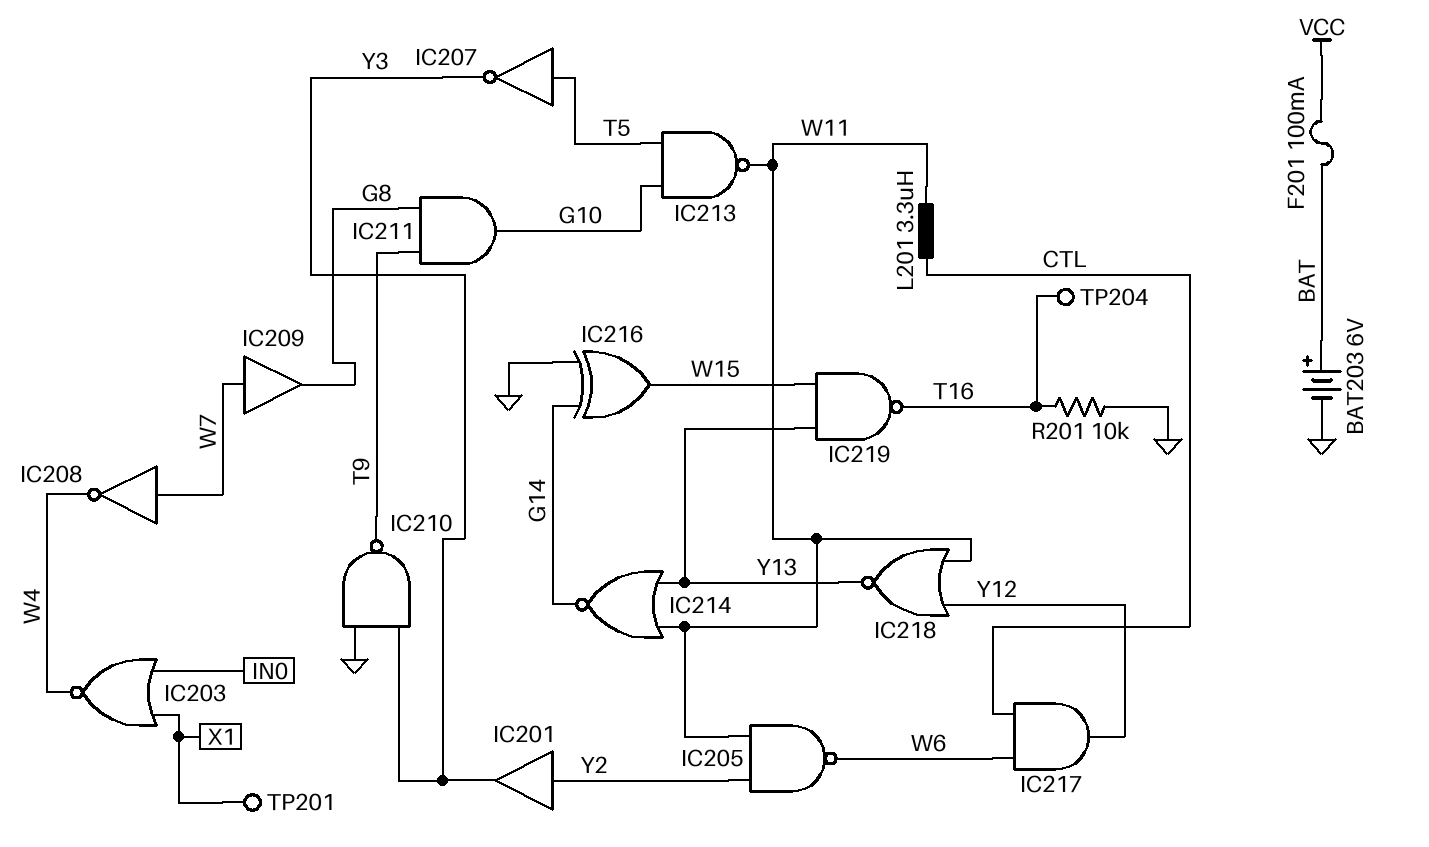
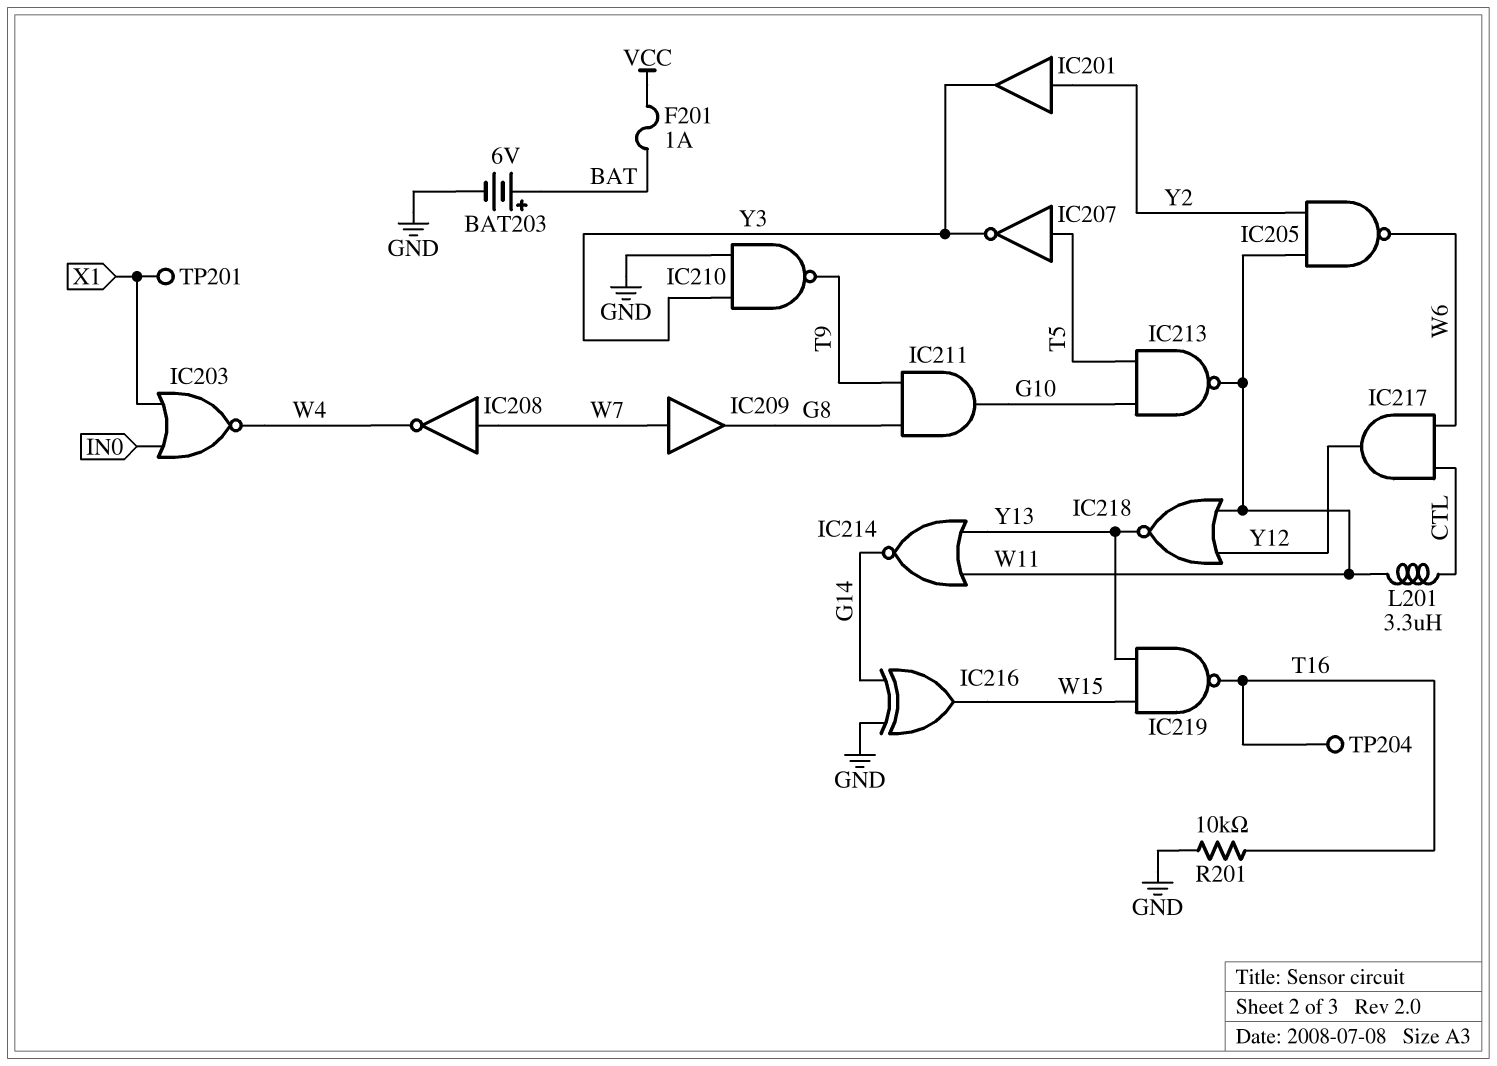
F201: 100mA (BAT, VCC) -> 1A (BAT, VCC)

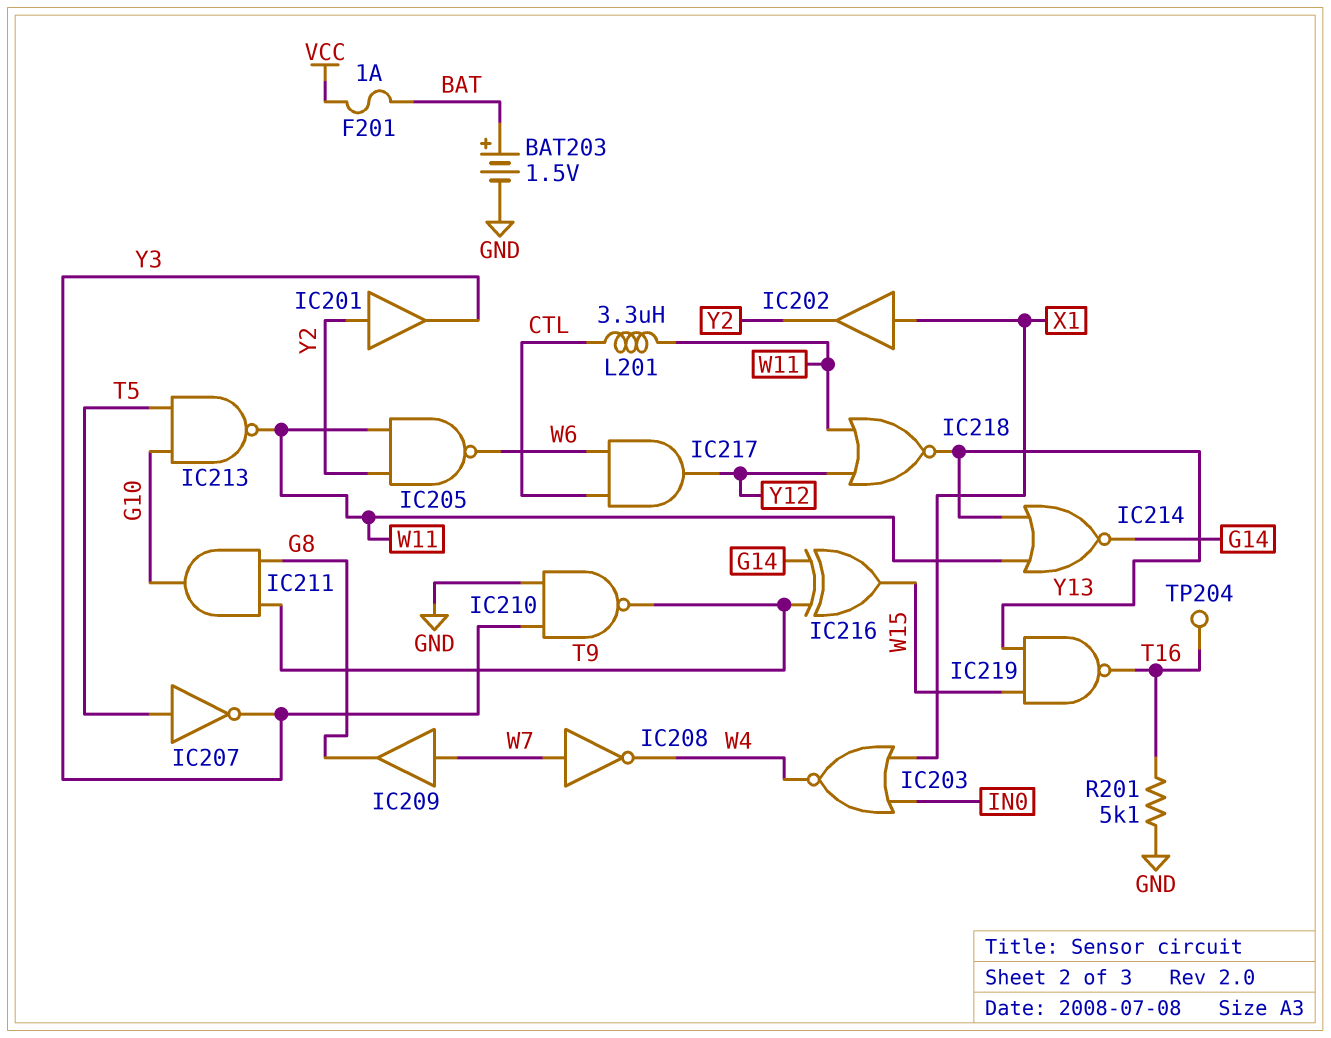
BAT203: 6V (plus BAT, minus GND) -> 1.5V (plus BAT, minus GND)
IC202: none -> buffer (in X1, out Y2)
IC216: XOR (in G14, in GND, out W15) -> XOR (in G14, in T9, out W15)
R201: 10k (GND, T16) -> 5.1k (GND, T16)
TP201: test point (X1) -> none

